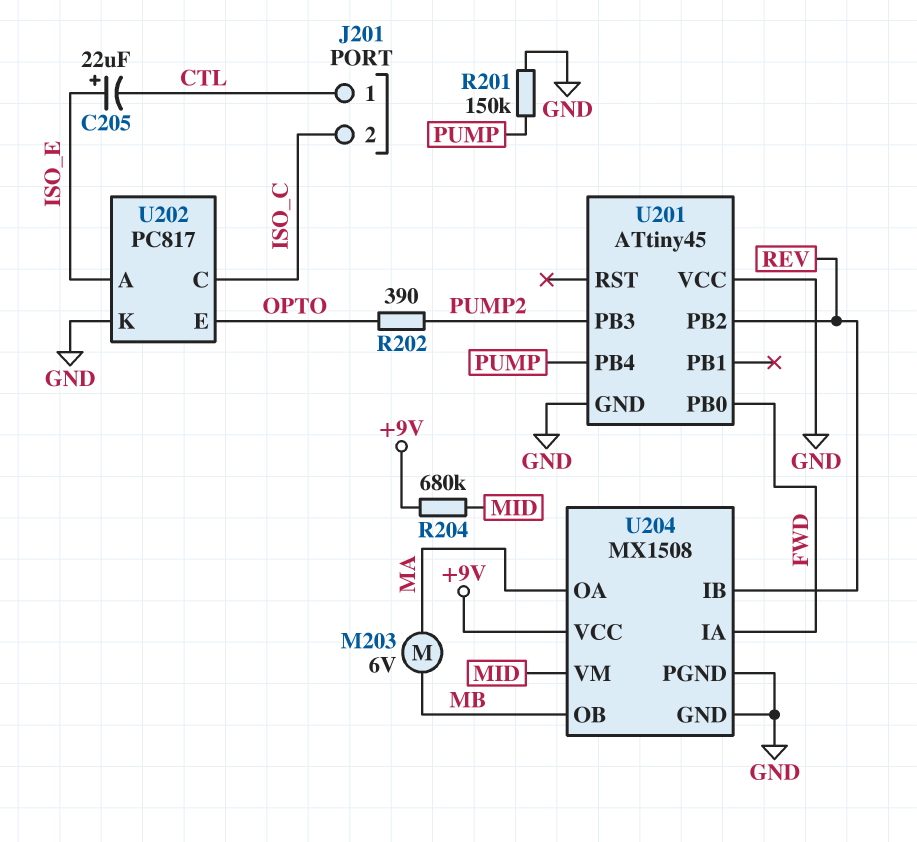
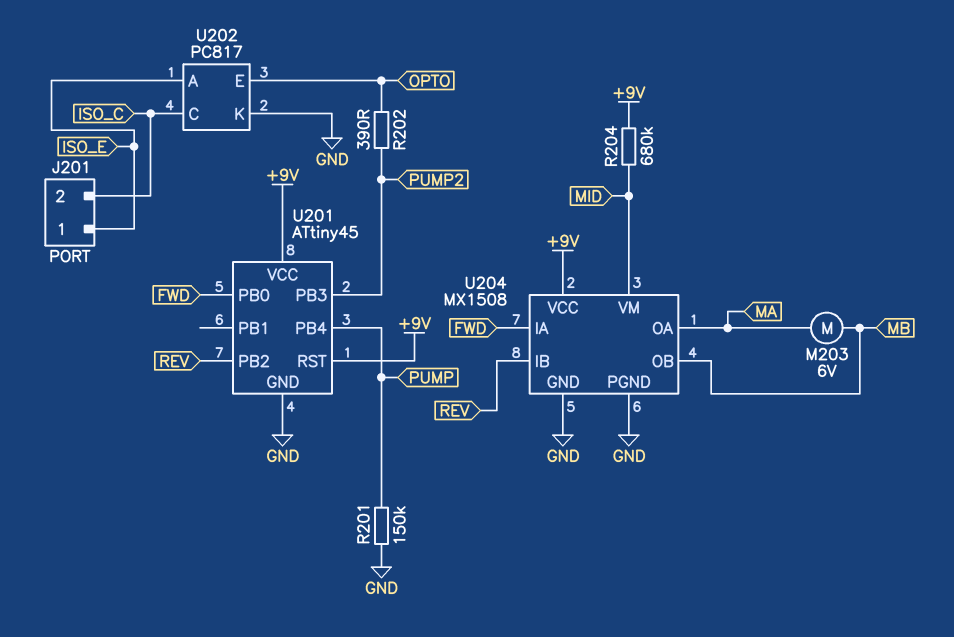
C205: 22uF (plus ISO_E, minus CTL) -> none
J201 pin 1: CTL -> ISO_E
U201 pin RST: none -> +9V
U201 pin VCC: GND -> +9V

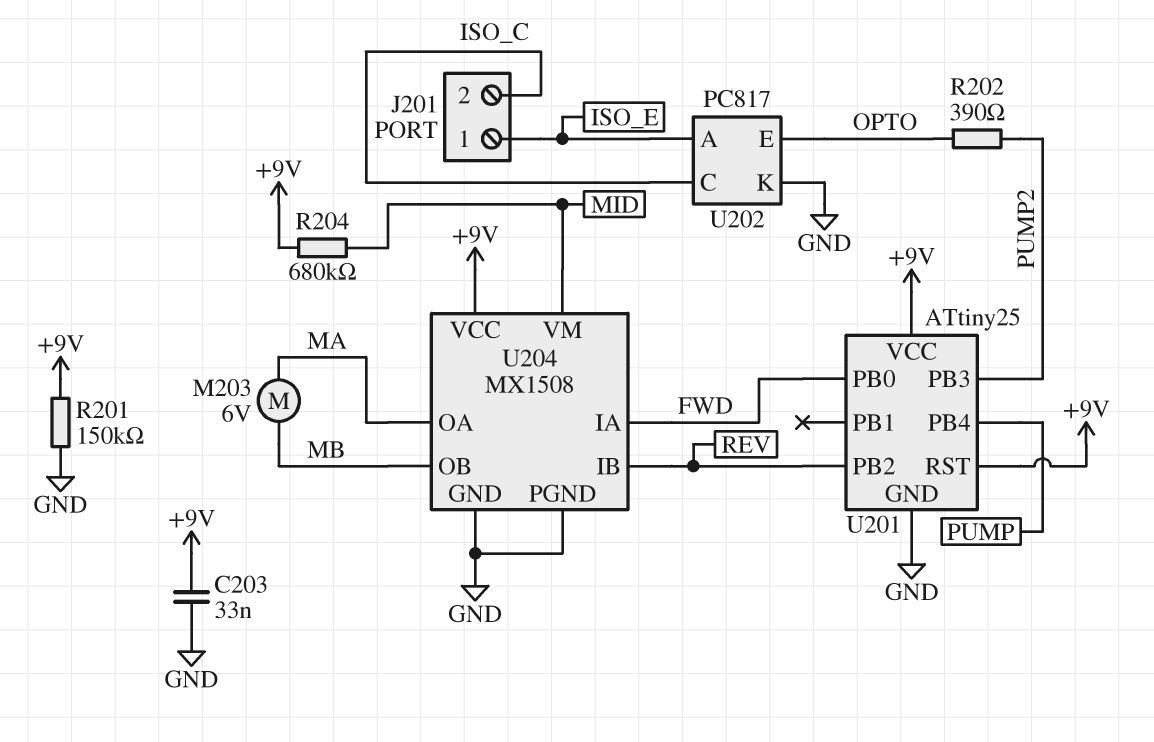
C203: none -> 33nF (+9V, GND)
R201: 150k (GND, PUMP) -> 150k (+9V, GND)
U201: ATtiny45 -> ATtiny25

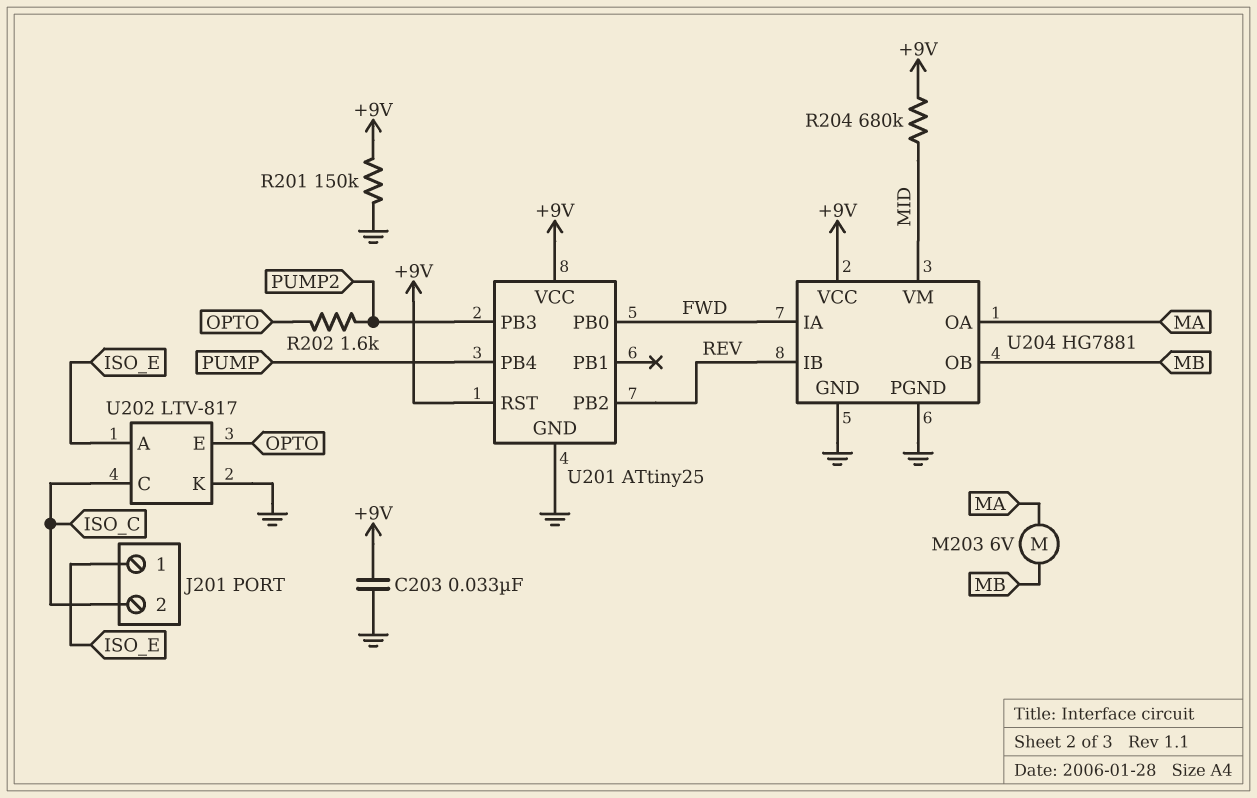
R202: 390 (OPTO, PUMP2) -> 1.6k (OPTO, PUMP2)
U202: PC817 -> LTV-817
U204: MX1508 -> HG7881

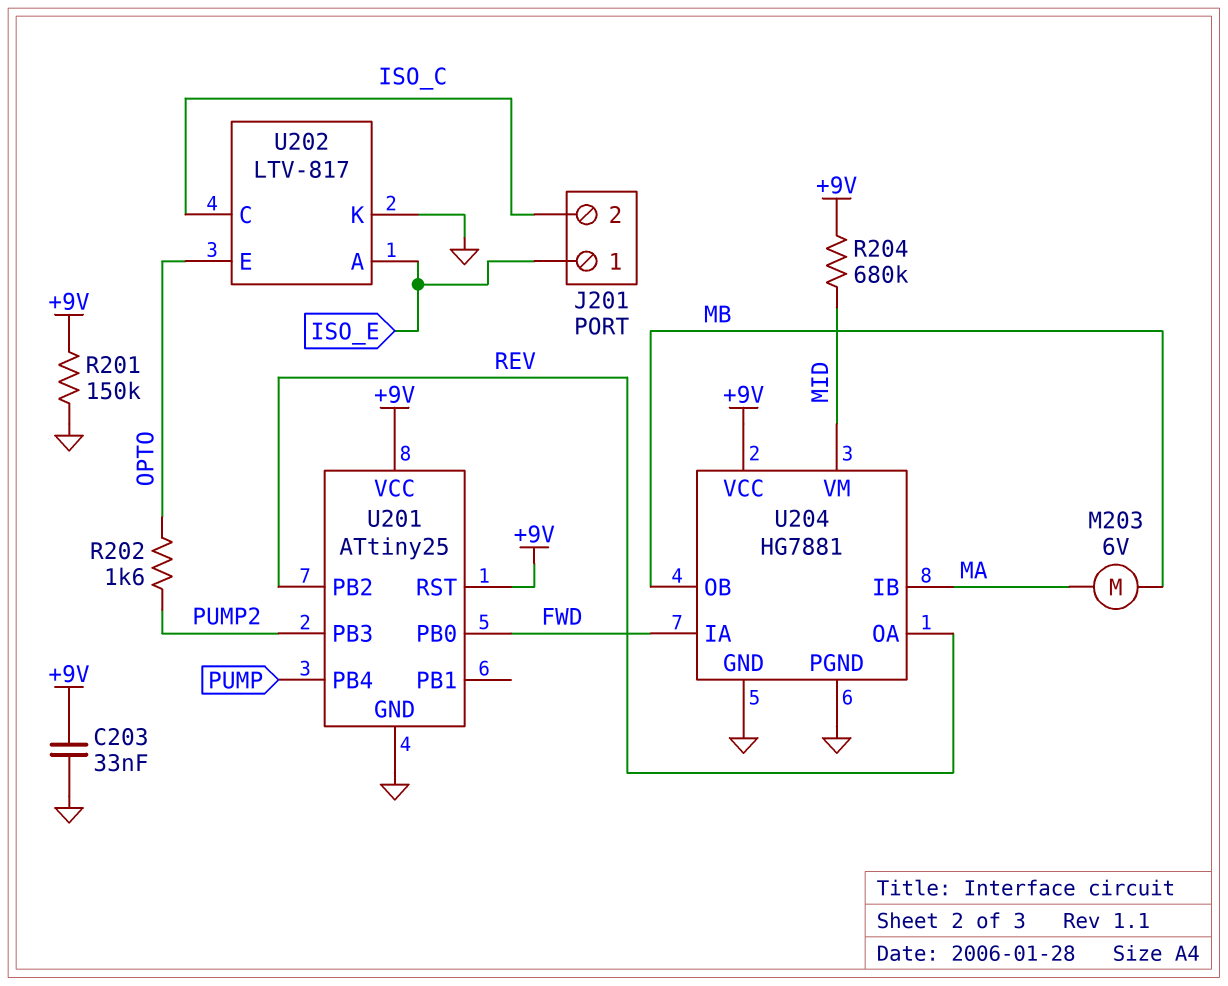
U204 pin IB: REV -> MA
U204 pin OA: MA -> REV

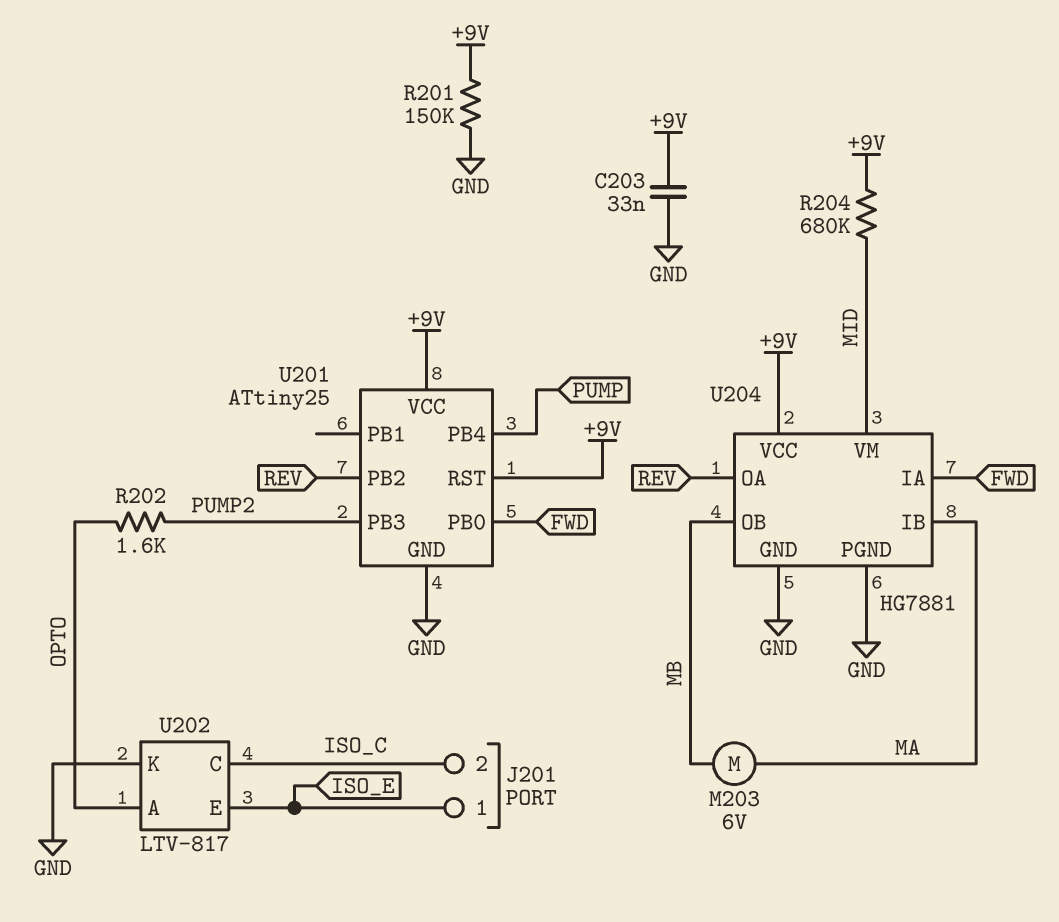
U202 pin A: ISO_E -> OPTO
U202 pin E: OPTO -> ISO_E

